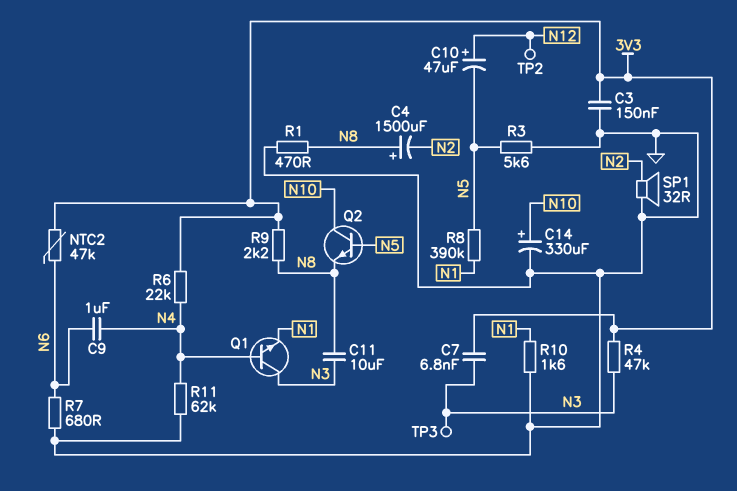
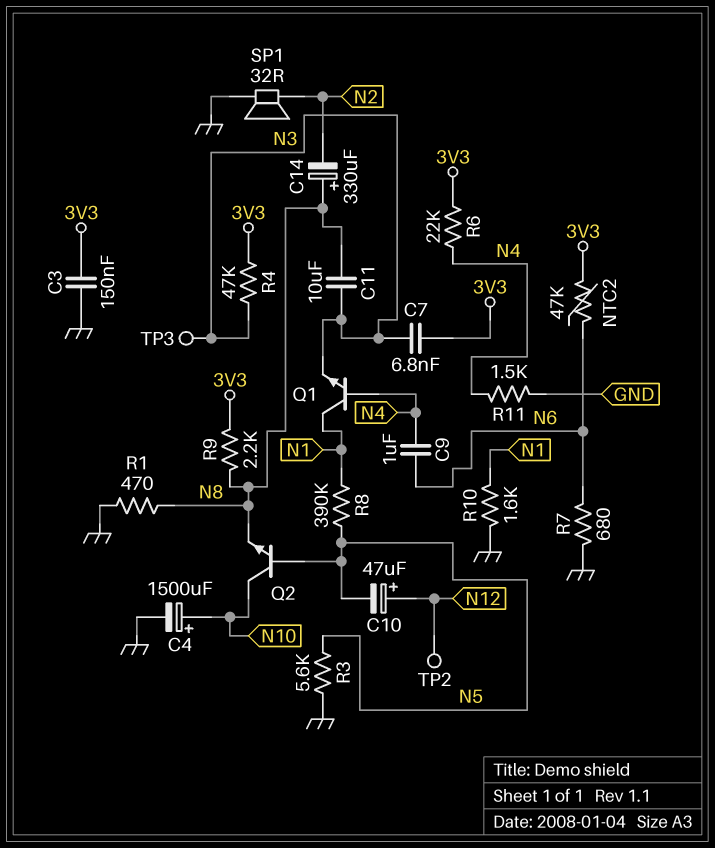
C4: 1500uF (plus N8, minus N2) -> 1500uF (plus N10, minus GND)
C14: 330uF (plus N10, minus GND) -> 330uF (plus N8, minus N2)
Q1: NPN (B N4, C N3, E N1) -> NPN (B N4, C N1, E N3)
R11: 62k (GND, N4) -> 1.5k (GND, N4)

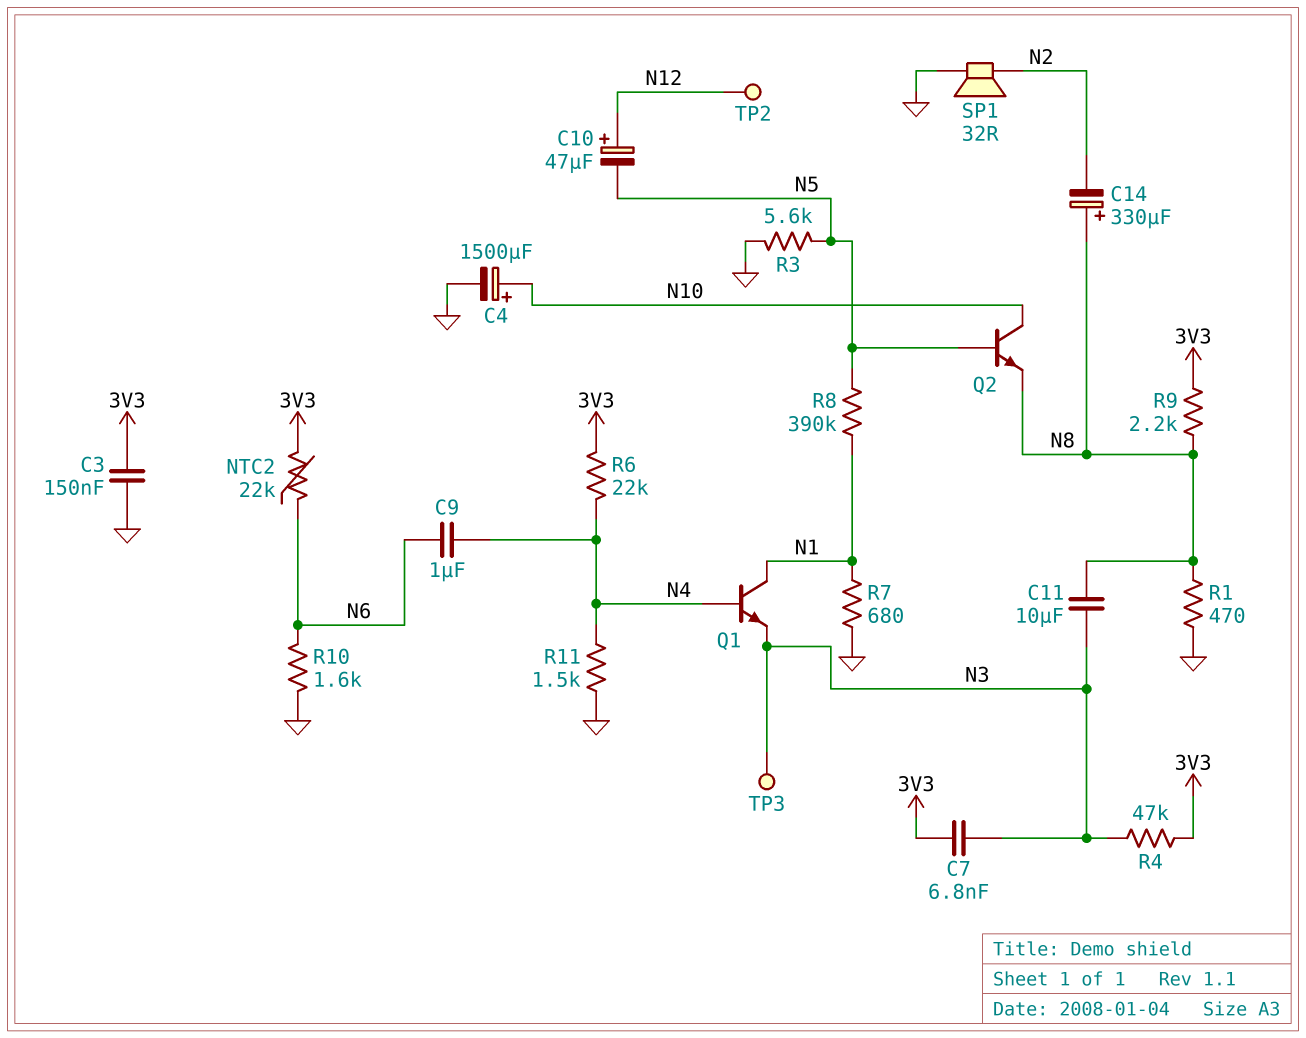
NTC2: 47k (3V3, N6) -> 22k (3V3, N6)
R7: 680 (GND, N6) -> 680 (GND, N1)
R10: 1.6k (GND, N1) -> 1.6k (GND, N6)

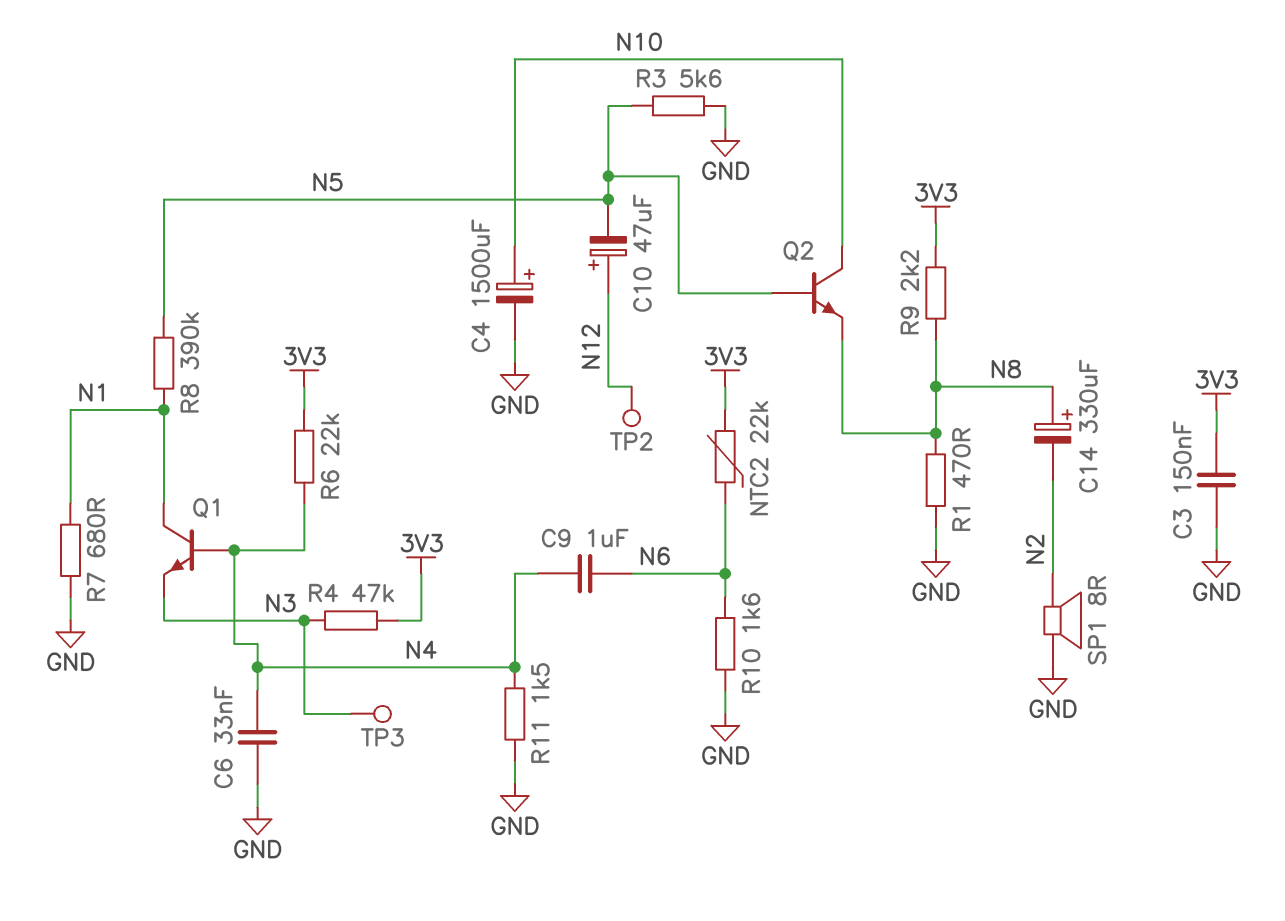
C6: none -> 33nF (GND, N4)
C7: 6.8nF (3V3, N3) -> none
C11: 10uF (N3, N8) -> none
SP1: speaker 32R (GND, N2) -> speaker 8R (GND, N2)

